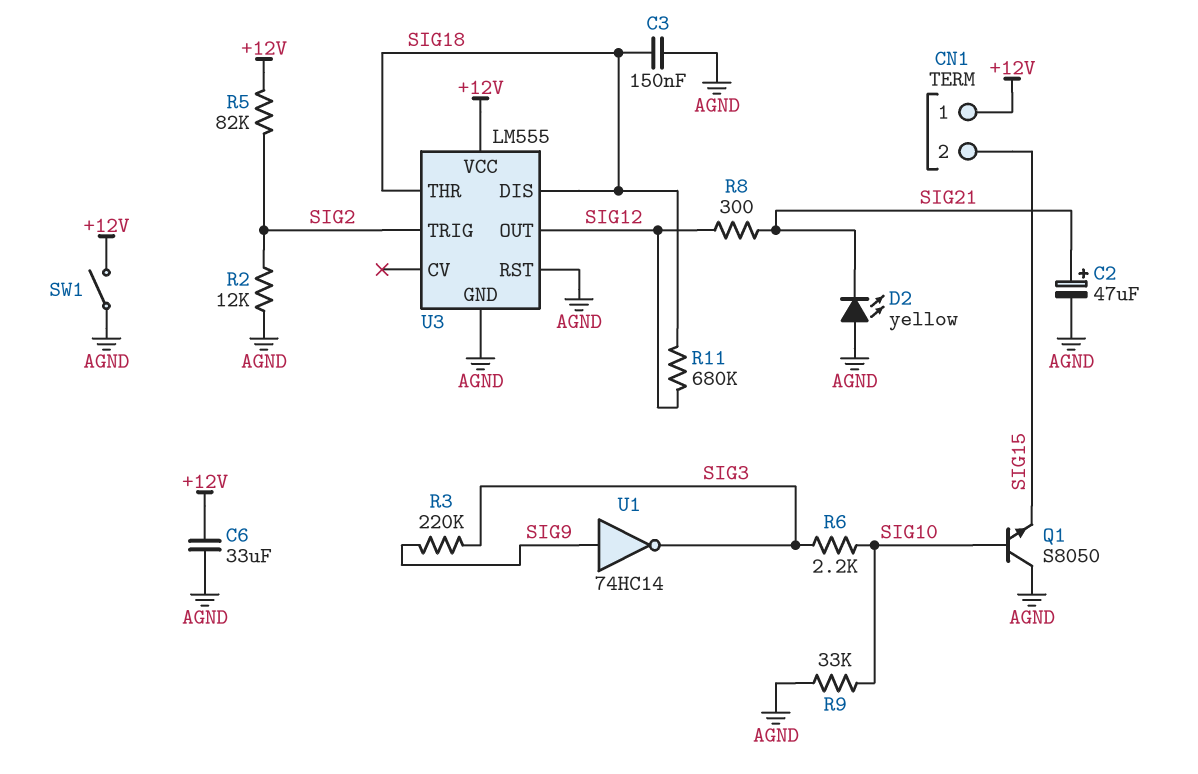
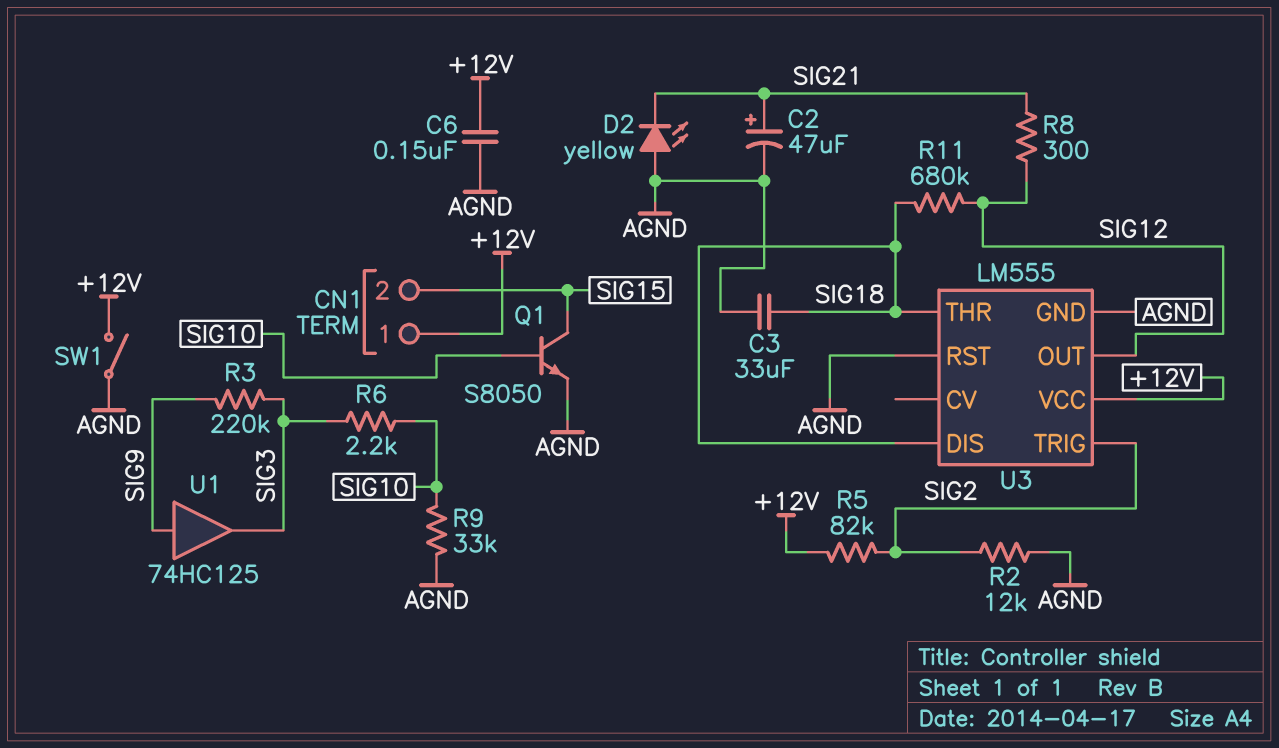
C3: 150nF (AGND, SIG18) -> 33uF (AGND, SIG18)
C6: 33uF (+12V, AGND) -> 150nF (+12V, AGND)
Q1: NPN S8050 (B SIG10, C AGND, E SIG15) -> NPN S8050 (B SIG10, C SIG15, E AGND)
U1: NOT 74HC14 (in SIG9, out SIG3) -> buffer 74HC125 (in SIG9, out SIG3)

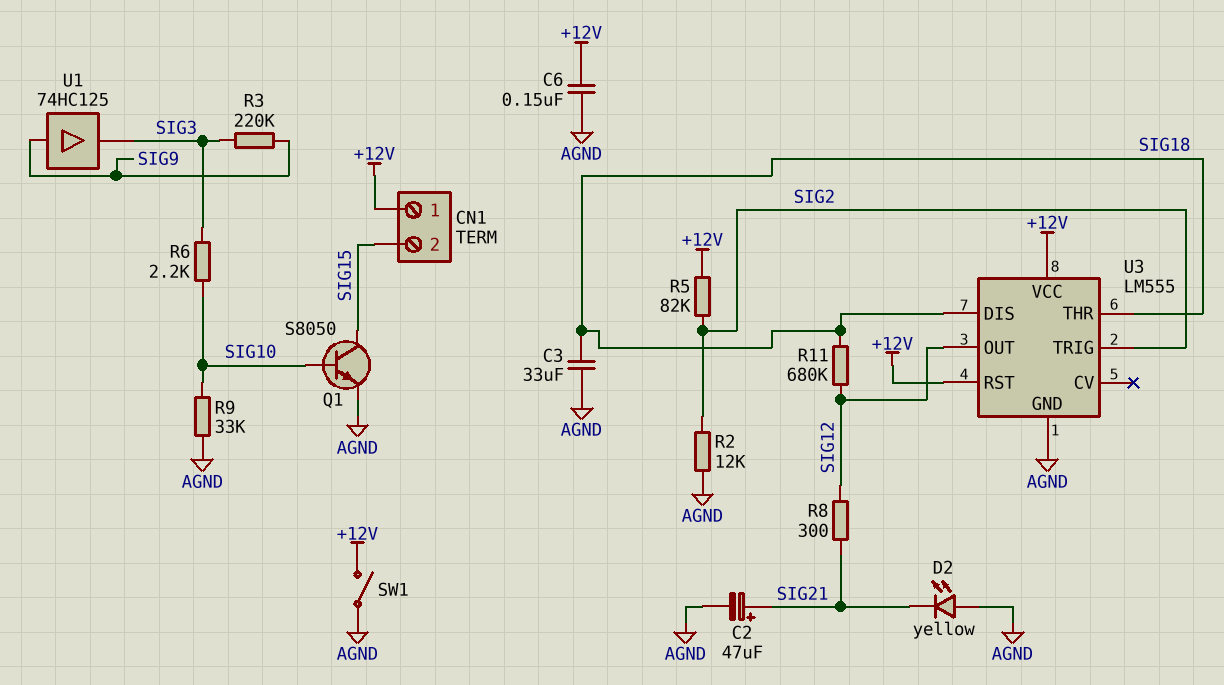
U3 pin RST: AGND -> +12V

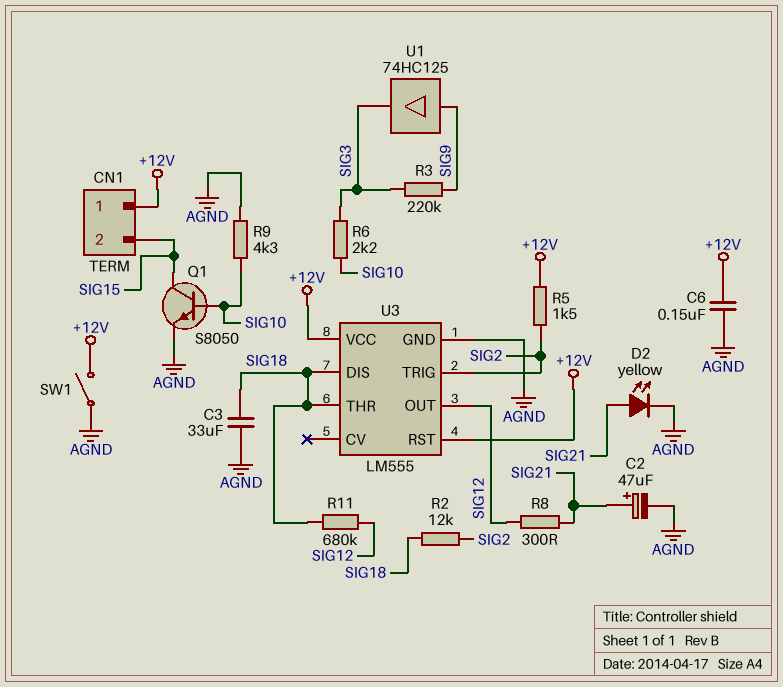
D2: LED yellow (A AGND, K SIG21) -> LED yellow (A SIG21, K AGND)
R2: 12k (AGND, SIG2) -> 12k (SIG2, SIG18)
R5: 82k (+12V, SIG2) -> 1.5k (+12V, SIG2)
R9: 33k (AGND, SIG10) -> 4.3k (AGND, SIG10)

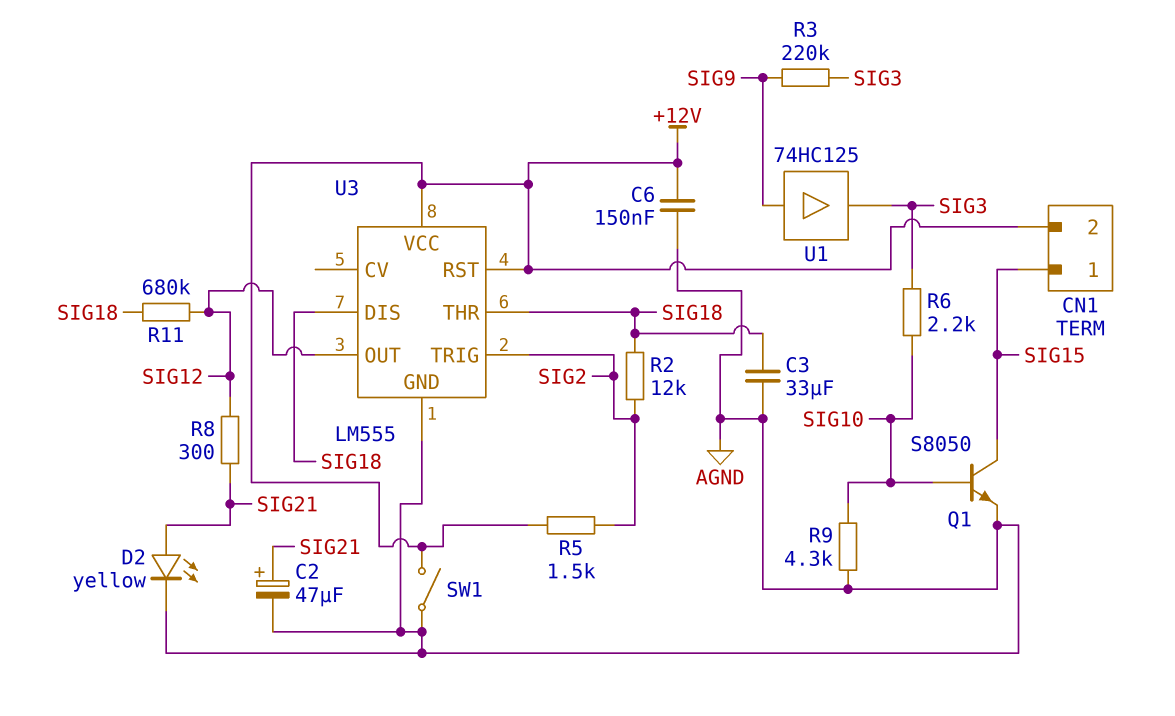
CN1 pin 1: +12V -> SIG15
CN1 pin 2: SIG15 -> +12V

